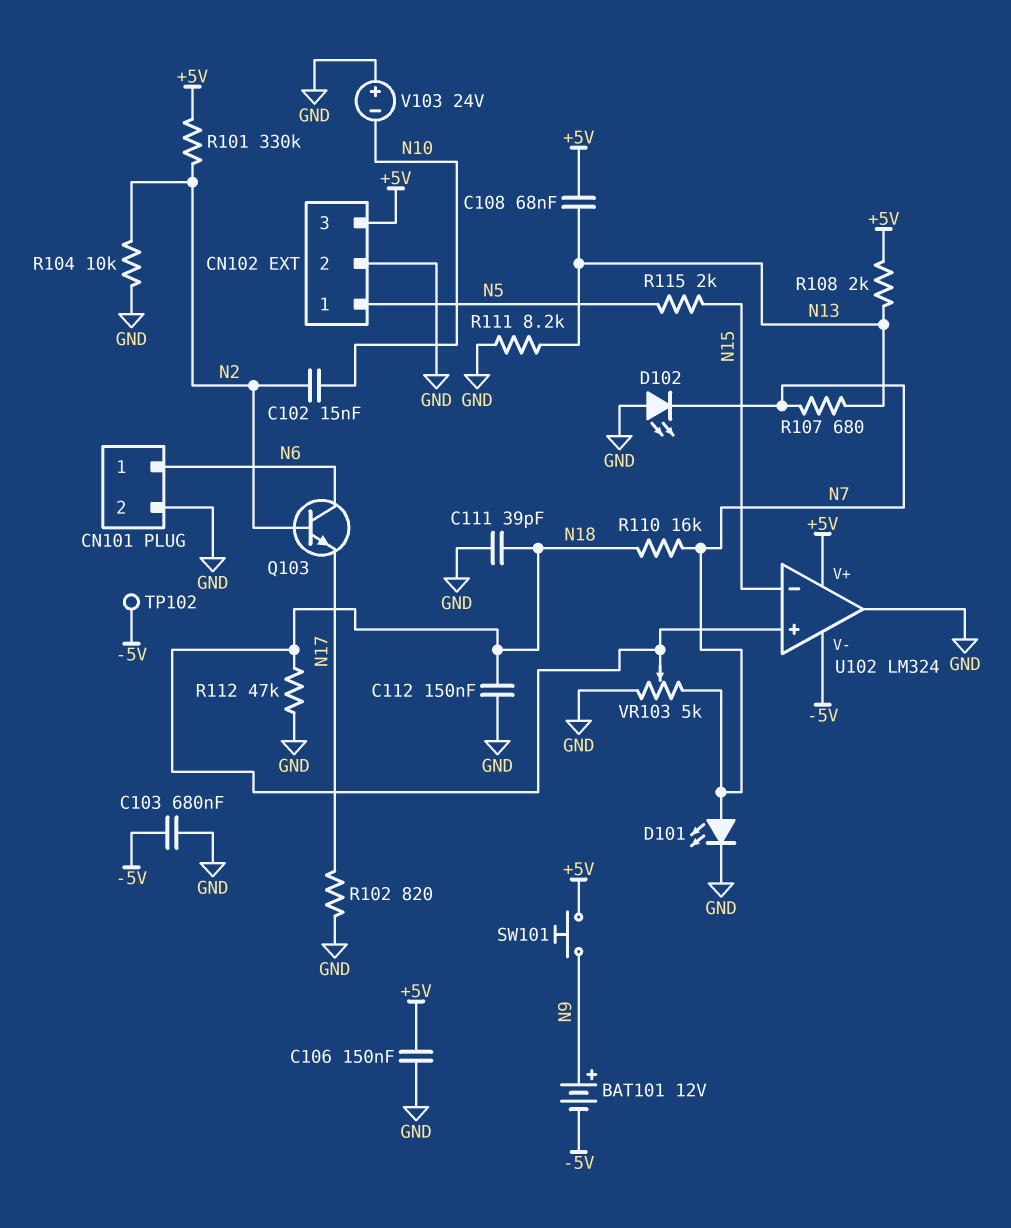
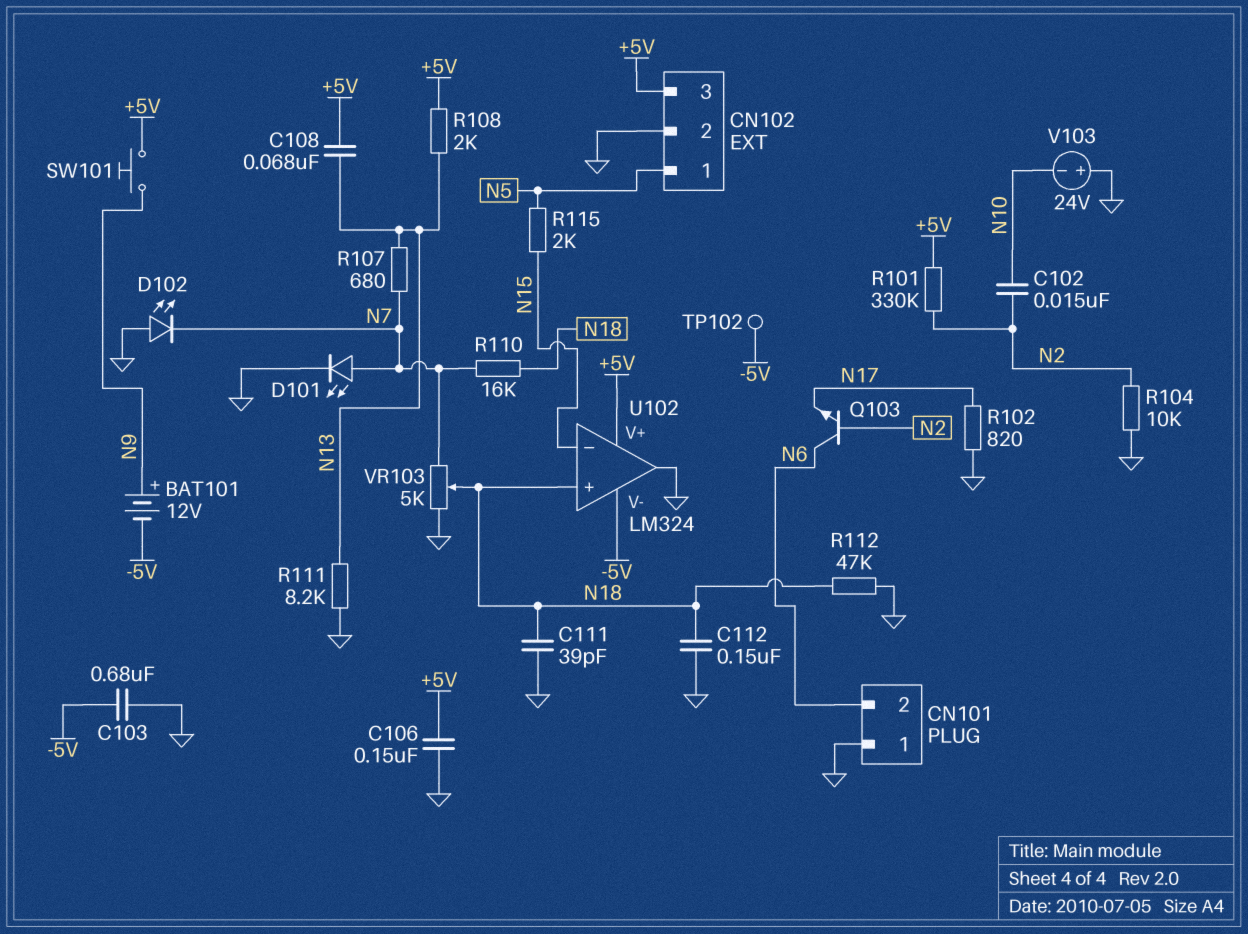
CN101 pin 1: N6 -> GND
CN101 pin 2: GND -> N6

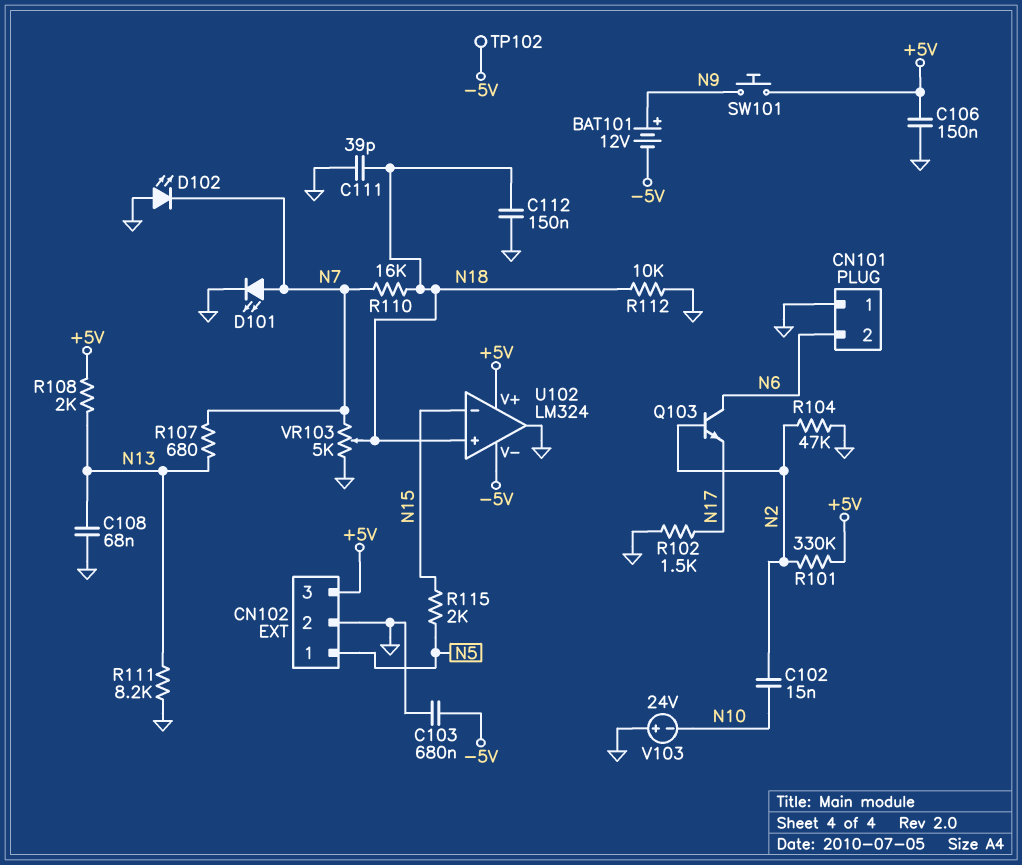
C108: 68nF (+5V, N13) -> 68nF (GND, N13)
R102: 820 (GND, N17) -> 1.5k (GND, N17)
R104: 10k (GND, N2) -> 47k (GND, N2)
R112: 47k (GND, N18) -> 10k (GND, N18)

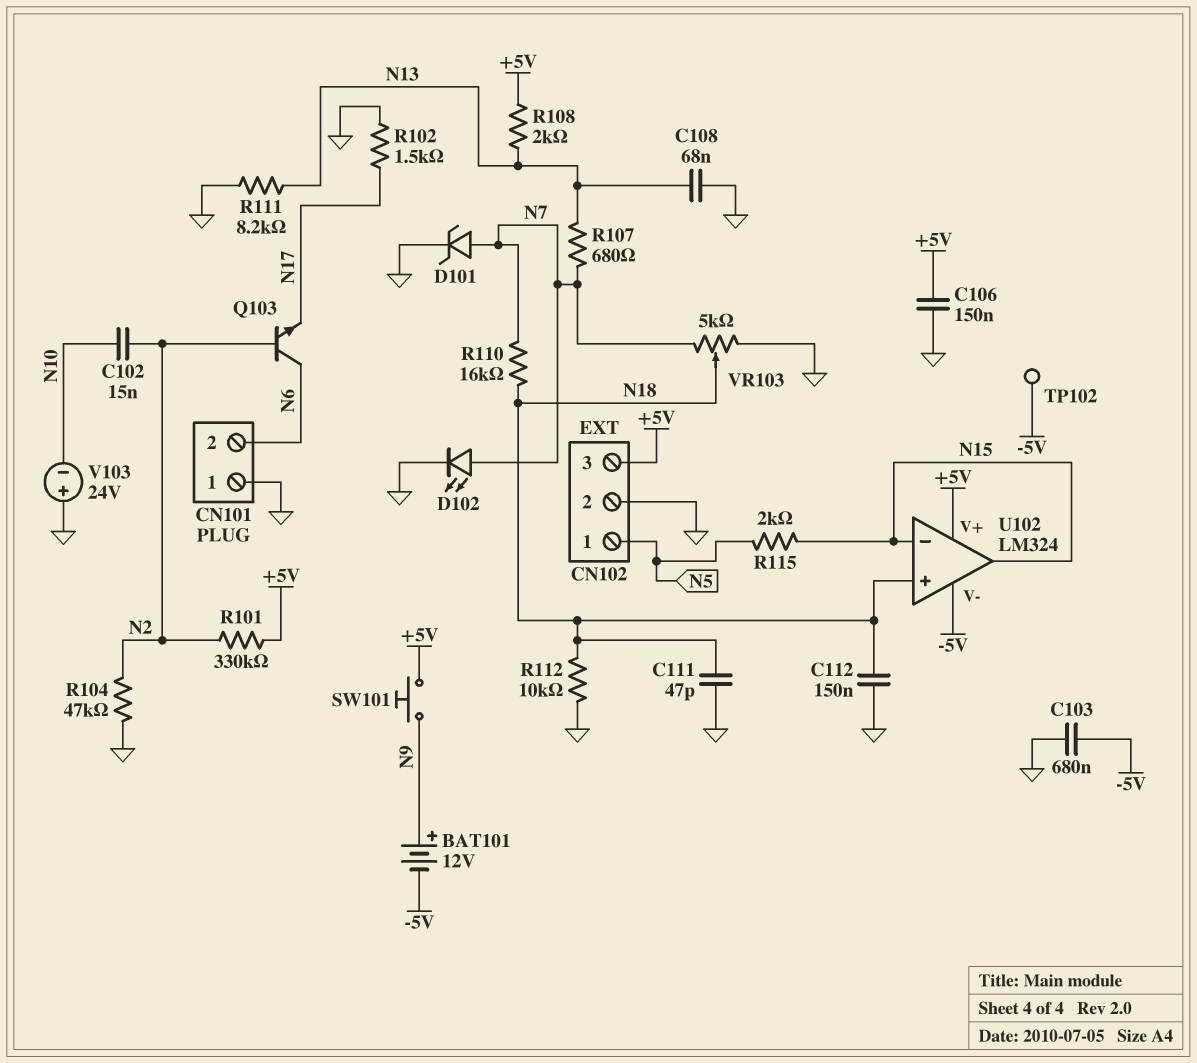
C111: 39pF (GND, N18) -> 47pF (GND, N18)
D101: LED (A N7, K GND) -> zener (A N7, K GND)
D102: LED (A GND, K N7) -> LED (A N7, K GND)
U102 pin out: GND -> N15

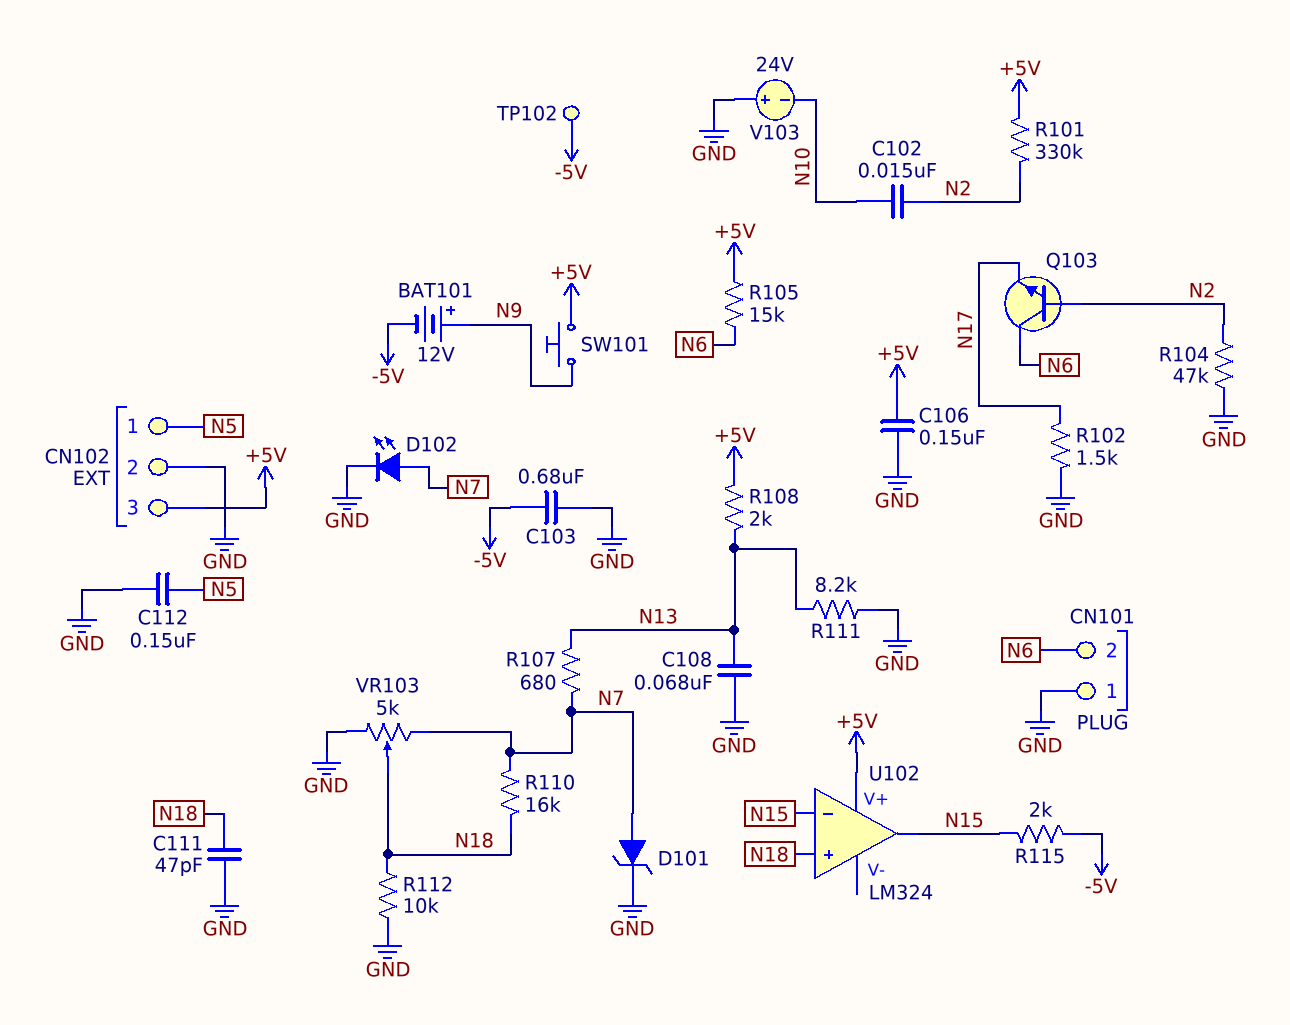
C112: 150nF (GND, N18) -> 150nF (GND, N5)
R105: none -> 15k (+5V, N6)
R115: 2k (N5, N15) -> 2k (-5V, N15)
U102 pin V-: -5V -> none

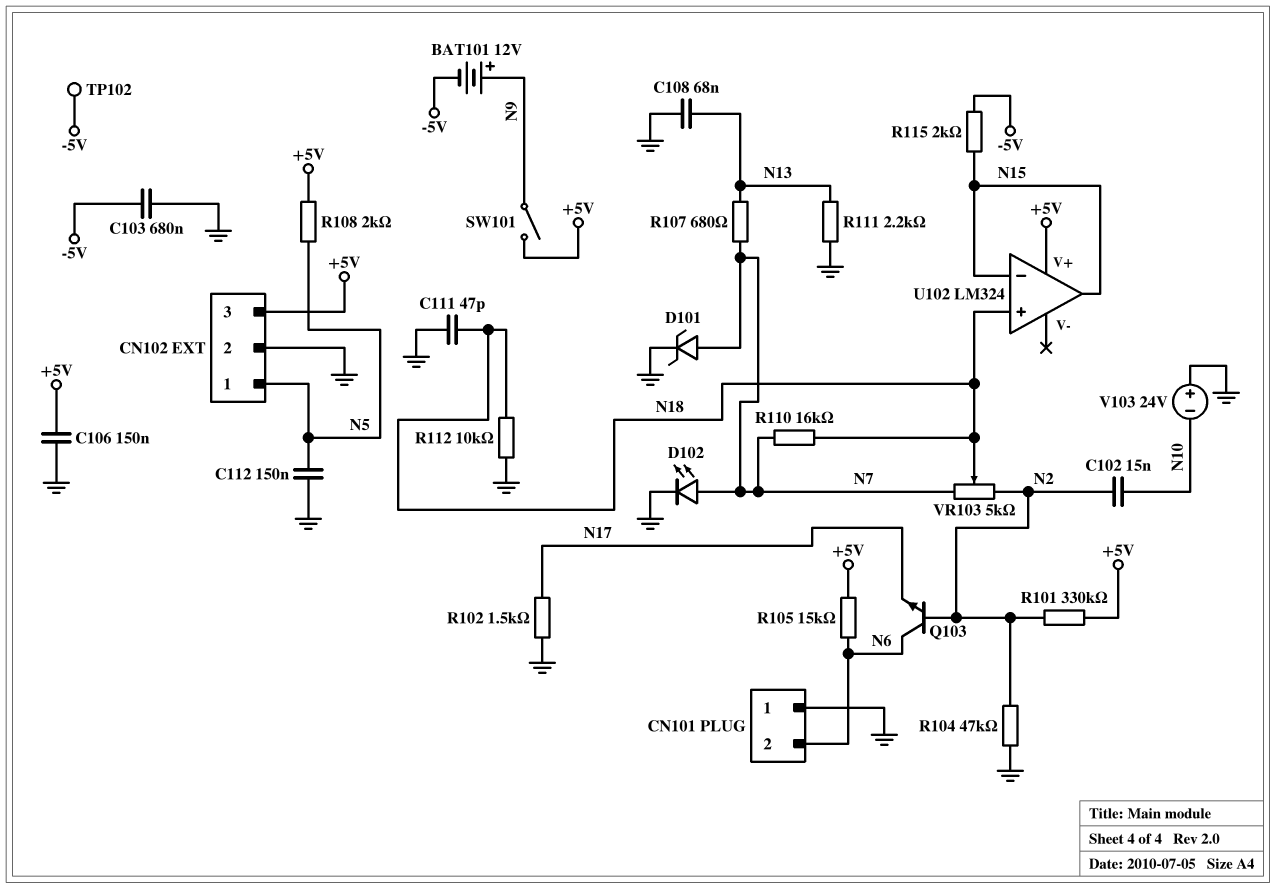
R108: 2k (+5V, N13) -> 2k (+5V, N5)
R111: 8.2k (GND, N13) -> 2.2k (GND, N13)
SW101: button (+5V, N9) -> switch (+5V, N9)
VR103: 5k (GND, N7, wiper N18) -> 5k (N2, N7, wiper N18)

